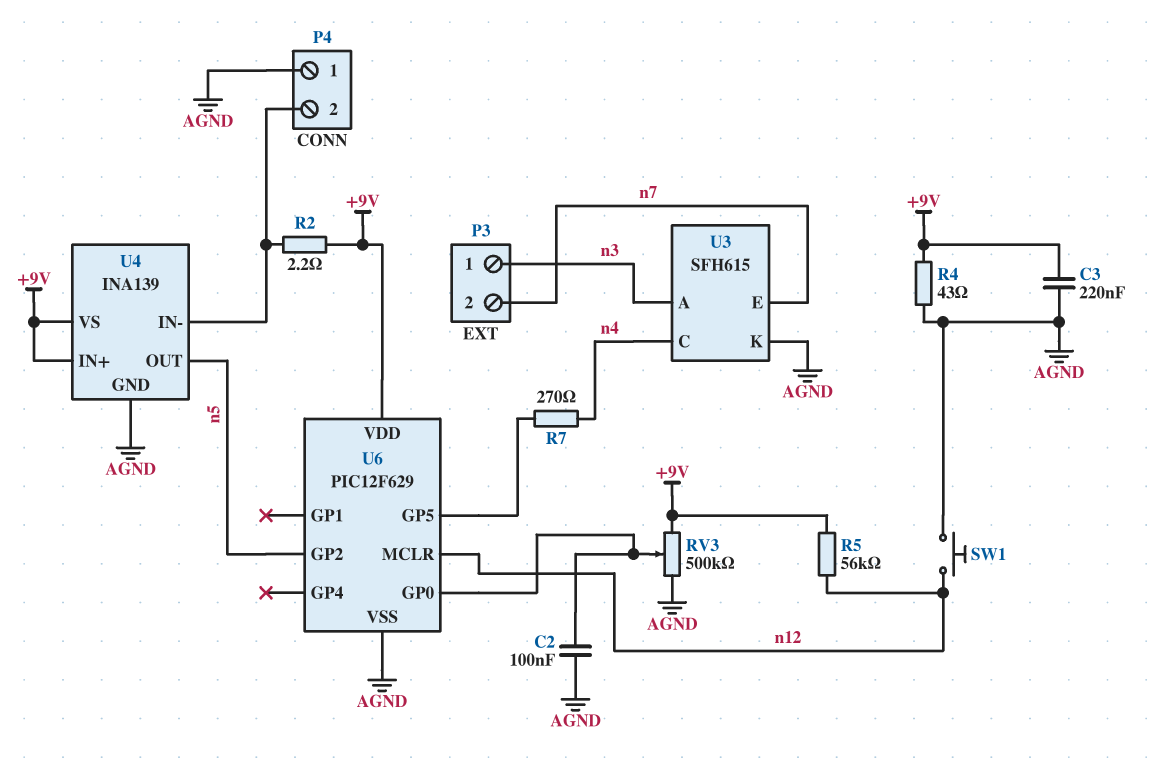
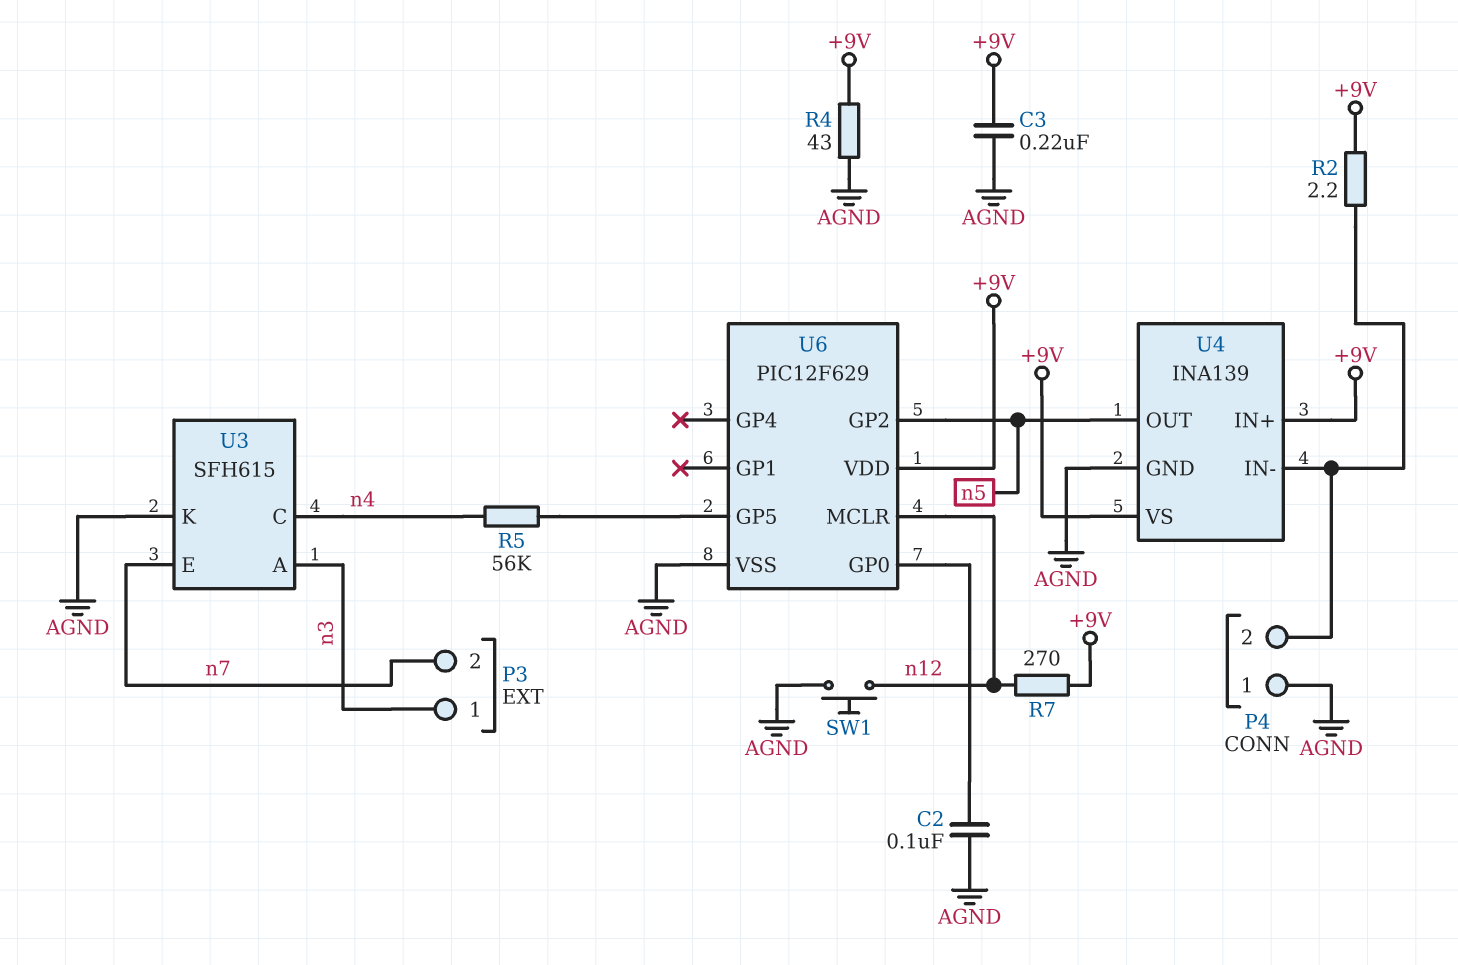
R5: 56k (+9V, n12) -> 56k (U6/GP5, n4)
R7: 270 (U6/GP5, n4) -> 270 (+9V, n12)
RV3: 500k (+9V, AGND, wiper U6/GP0) -> none

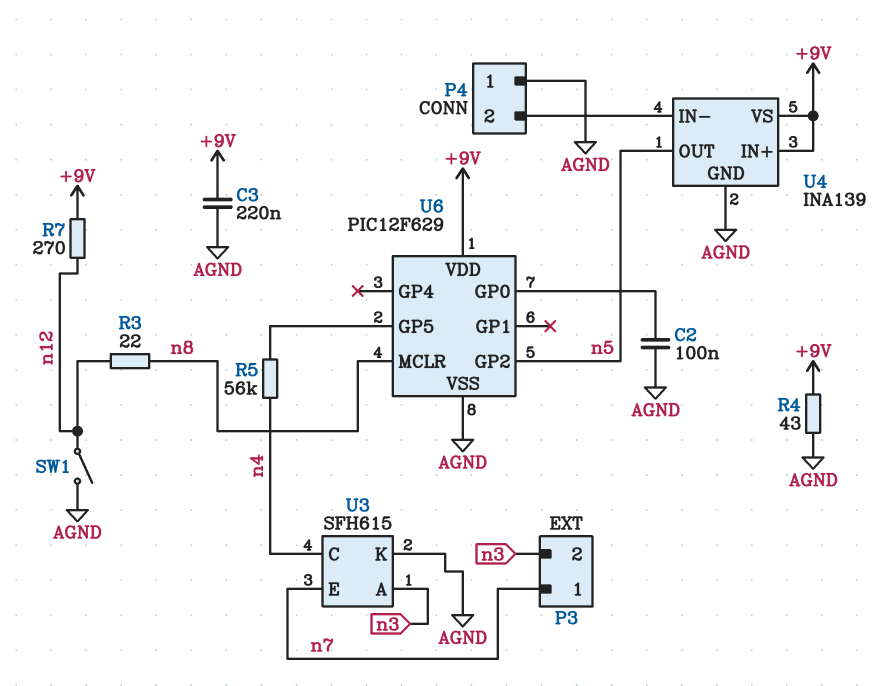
P3 pin 1: n3 -> n7
P3 pin 2: n7 -> n3
R2: 2.2 (+9V, P4/2) -> none
R3: none -> 22 (n8, n12)
SW1: button (AGND, n12) -> switch (AGND, n12)
U6 pin MCLR: n12 -> n8

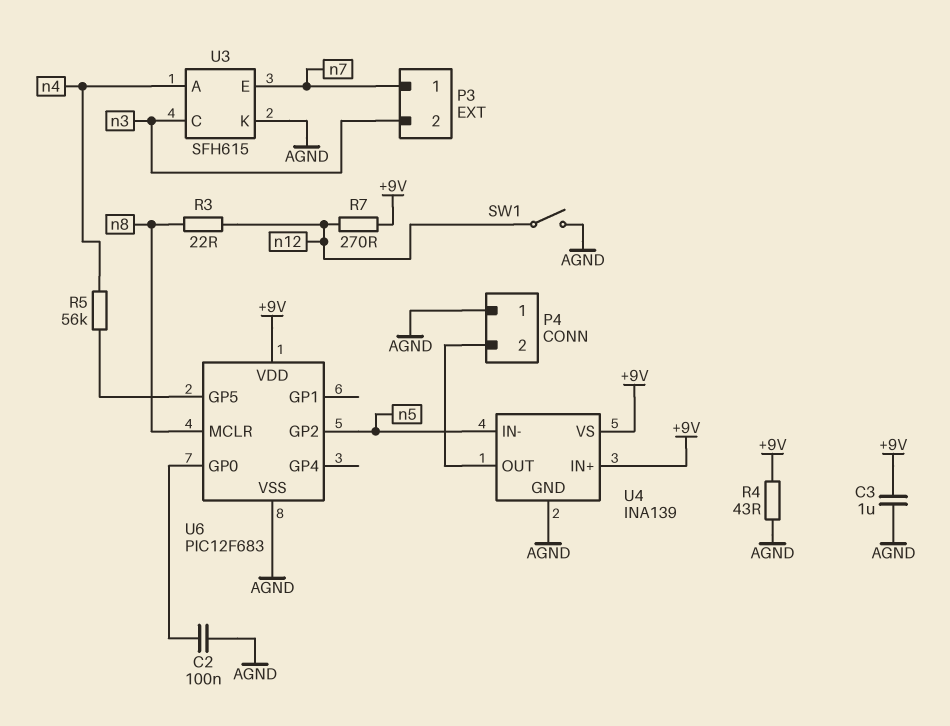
C3: 220nF (+9V, AGND) -> 1uF (+9V, AGND)
U3 pin A: n3 -> n4
U3 pin C: n4 -> n3
U4 pin IN-: P4/2 -> n5
U4 pin OUT: n5 -> P4/2
U6: PIC12F629 -> PIC12F683

